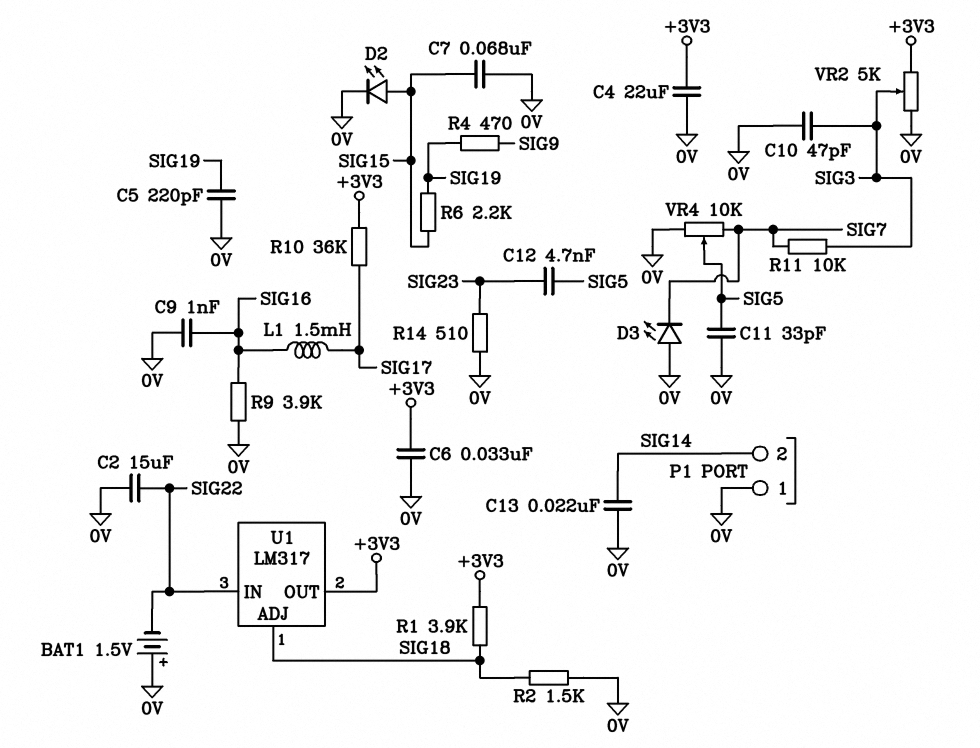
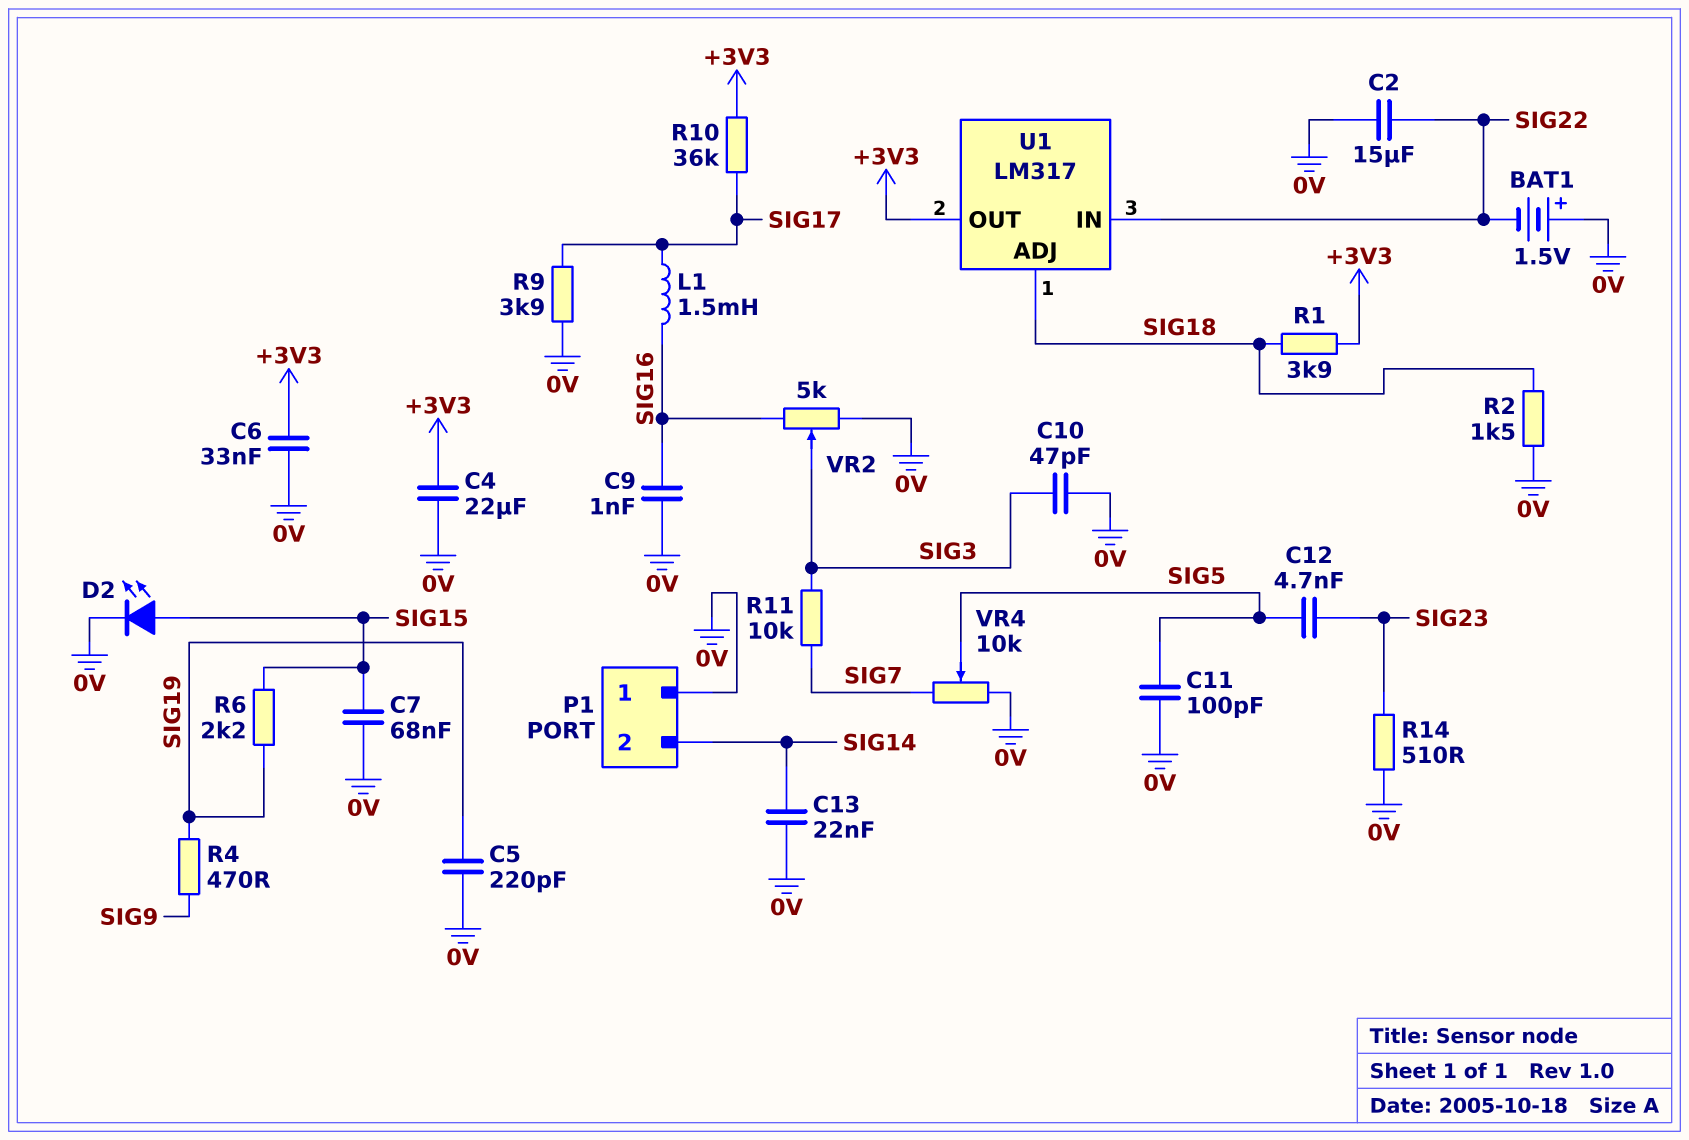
C11: 33pF (0V, SIG5) -> 100pF (0V, SIG5)
D3: LED (A 0V, K SIG7) -> none
R9: 3.9k (0V, SIG16) -> 3.9k (0V, SIG17)
VR2: 5k (+3V3, 0V, wiper SIG3) -> 5k (0V, SIG16, wiper SIG3)

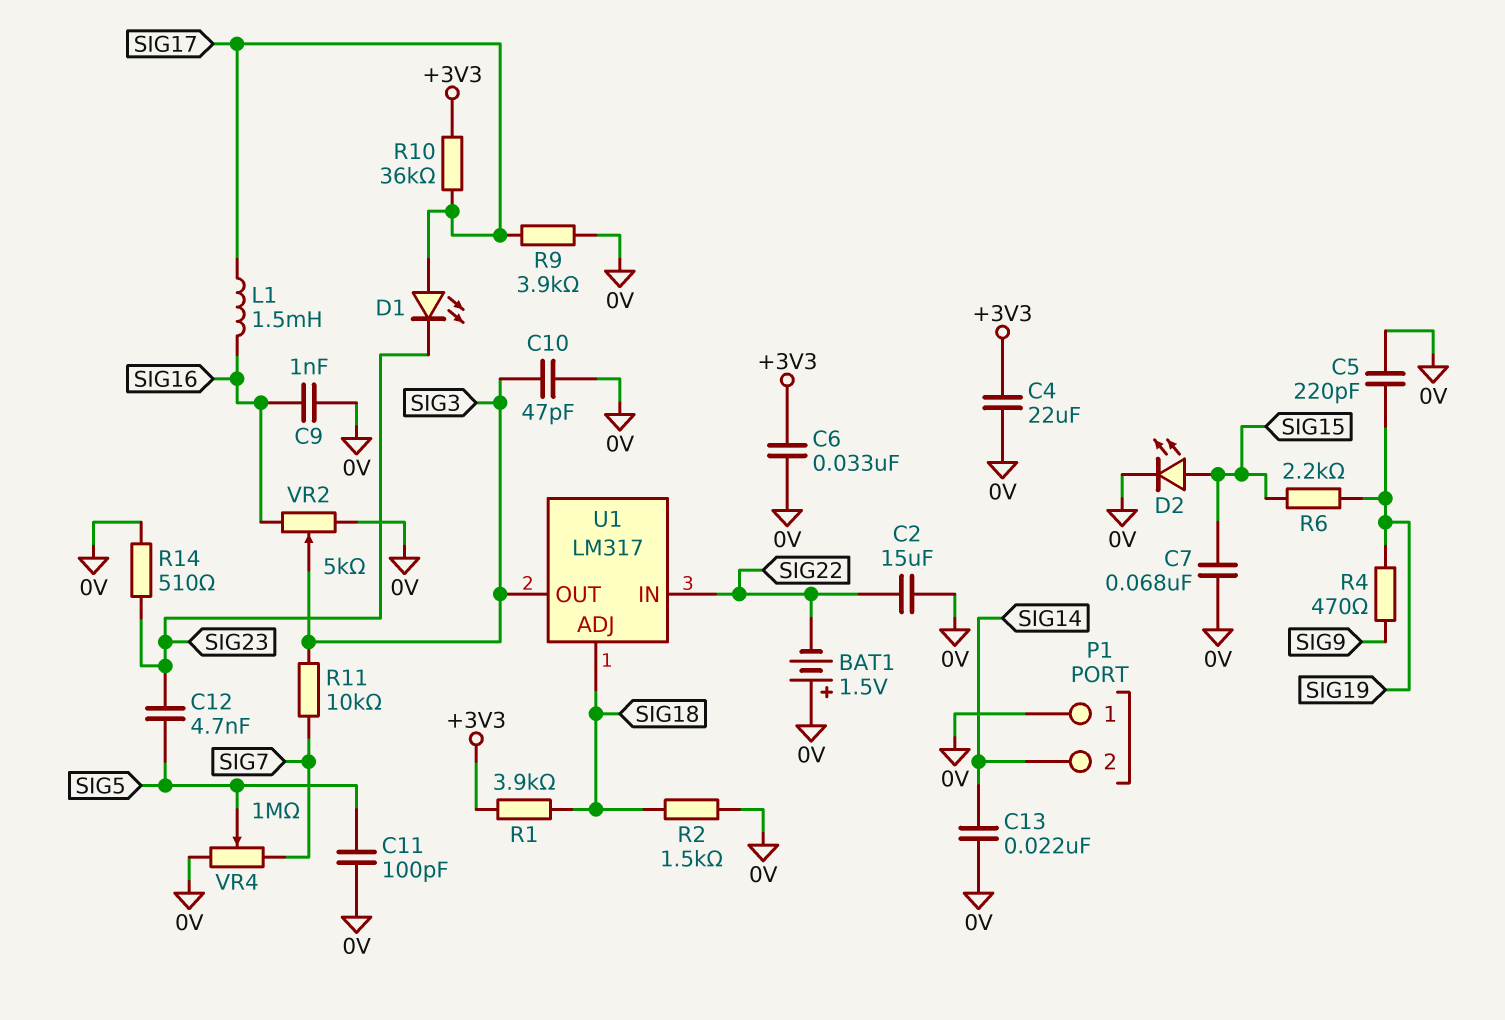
D1: none -> LED (A SIG17, K SIG23)
U1 pin OUT: +3V3 -> SIG3
VR4: 10k (0V, SIG7, wiper SIG5) -> 1M (0V, SIG7, wiper SIG5)

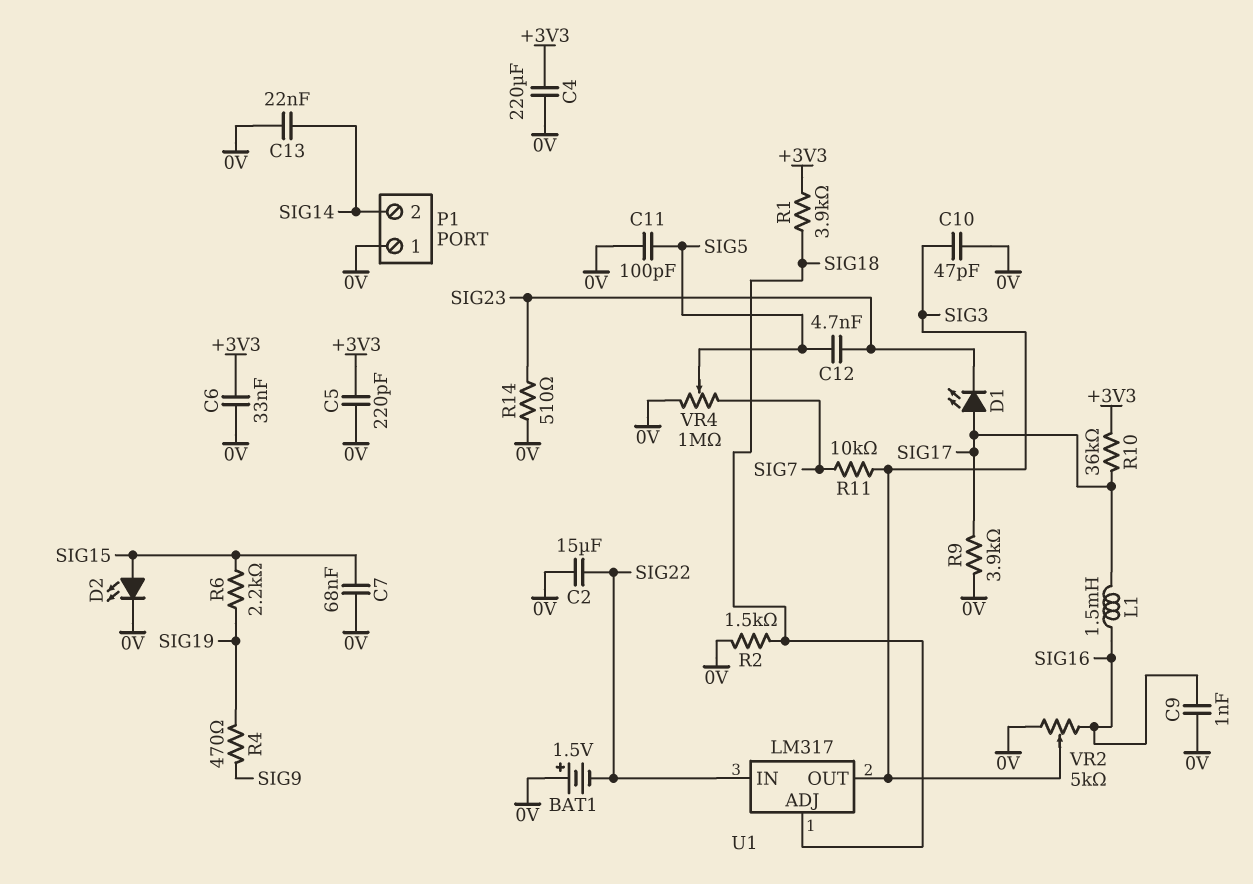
C4: 22uF (+3V3, 0V) -> 220uF (+3V3, 0V)
C5: 220pF (0V, SIG19) -> 220pF (+3V3, 0V)

